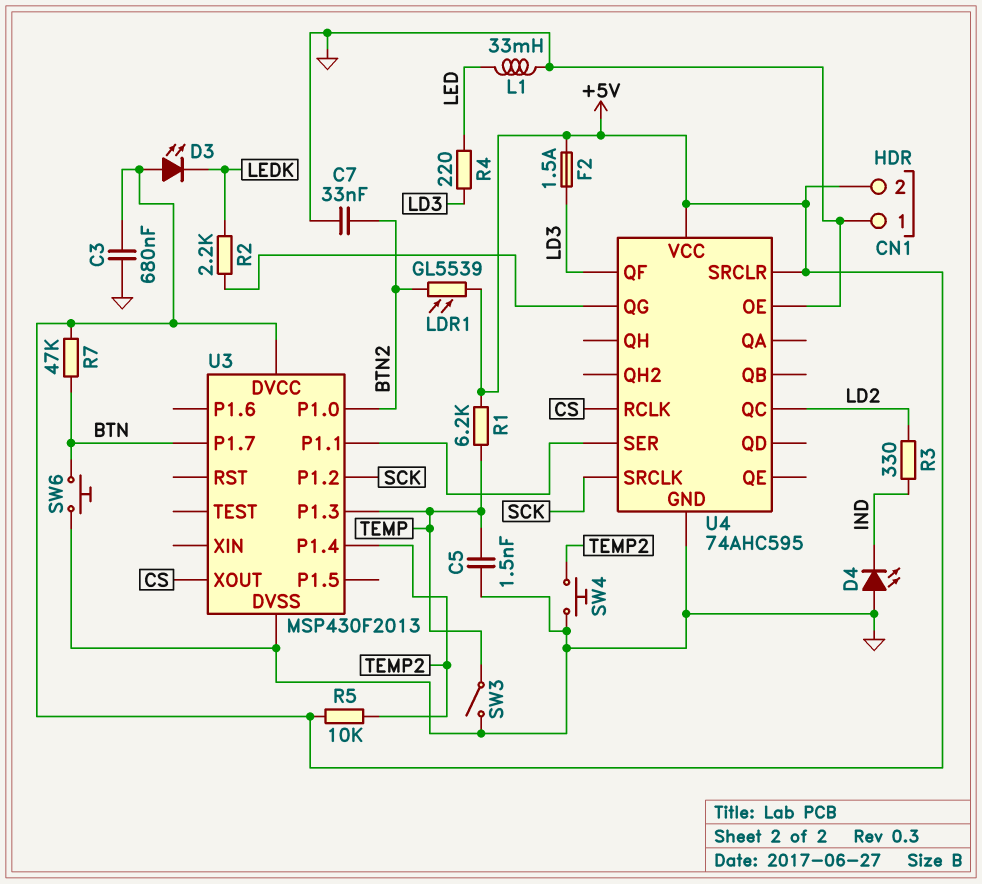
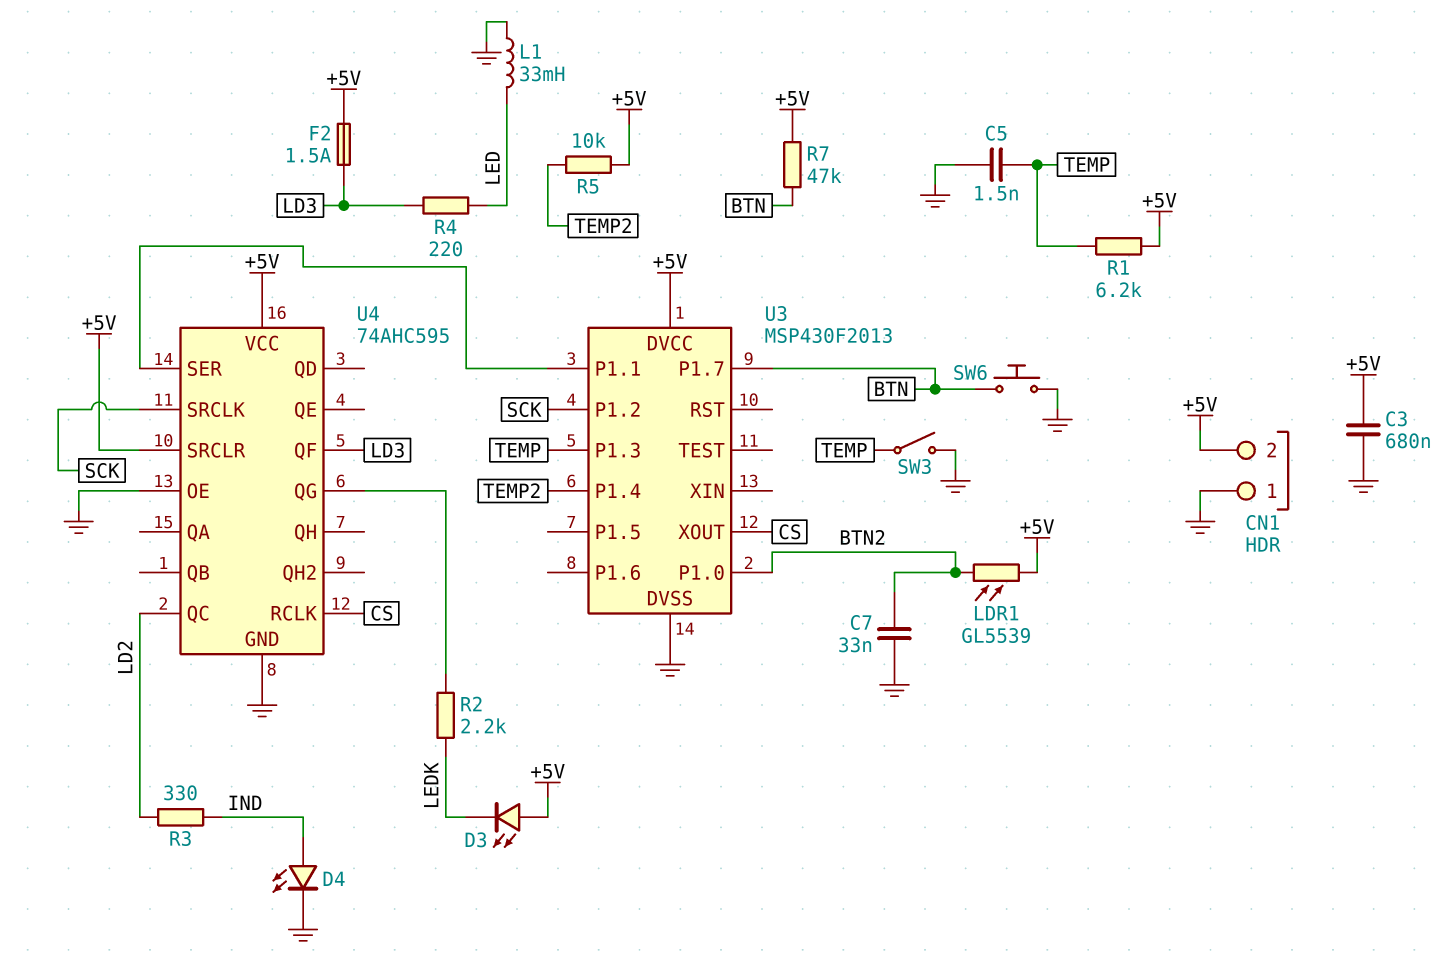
D4: LED (A GND, K IND) -> LED (A IND, K GND)
SW4: button (GND, TEMP2) -> none

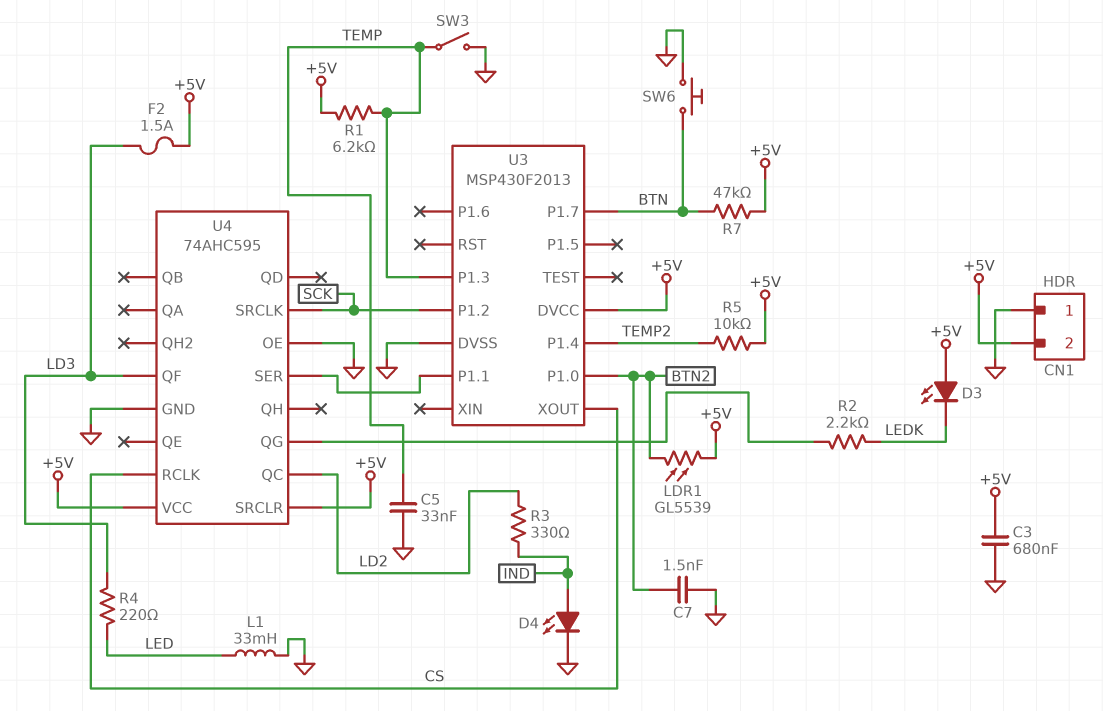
C5: 1.5nF (GND, TEMP) -> 33nF (GND, TEMP)
C7: 33nF (BTN2, GND) -> 1.5nF (BTN2, GND)

